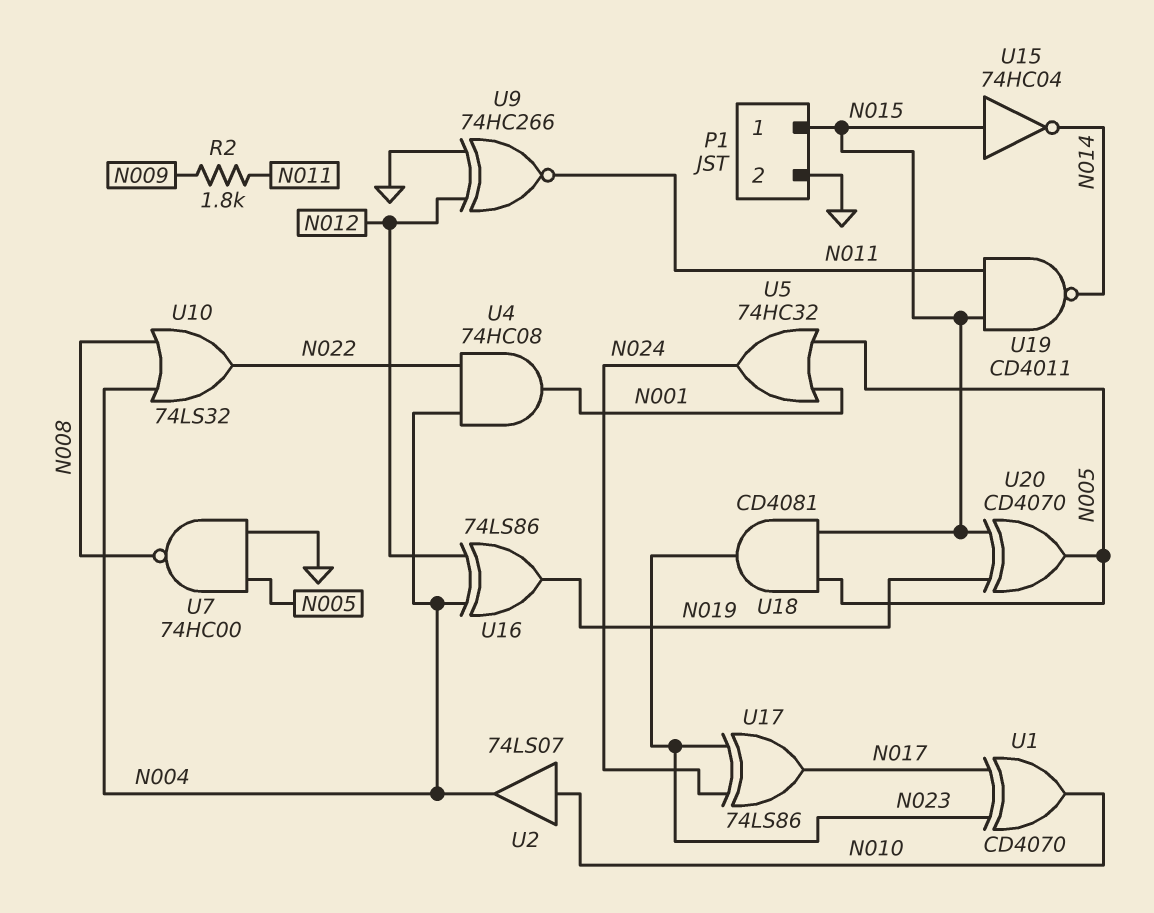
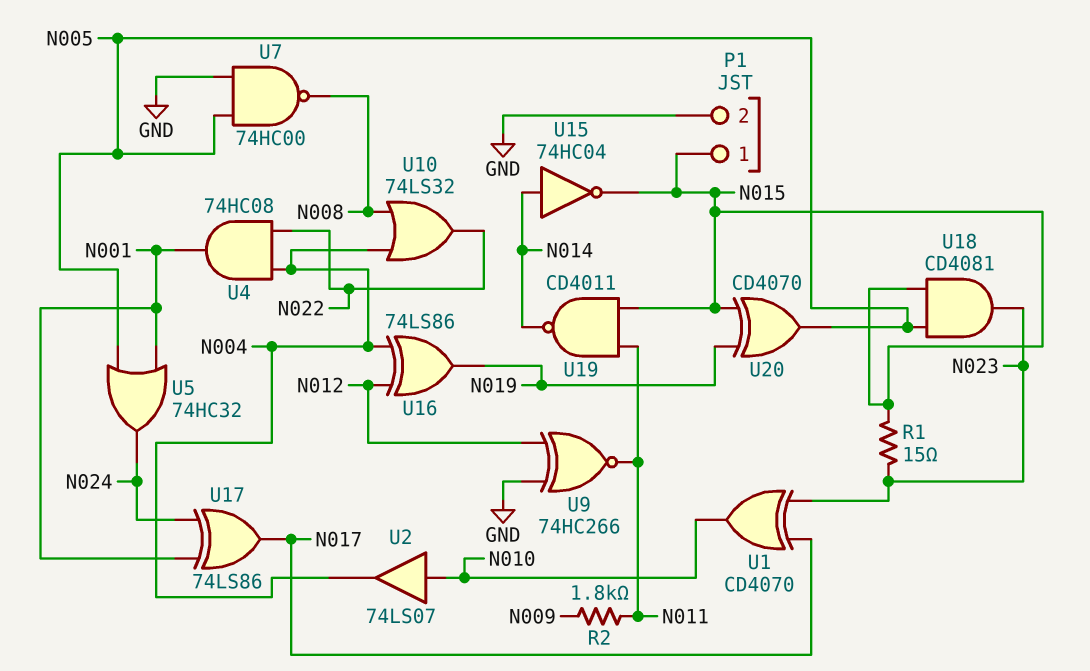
R1: none -> 15 (N015, N023)
U15: NOT 74HC04 (in N015, out N014) -> NOT 74HC04 (in N014, out N015)
U17: XOR 74LS86 (in N023, in N024, out N017) -> XOR 74LS86 (in N001, in N024, out N017)

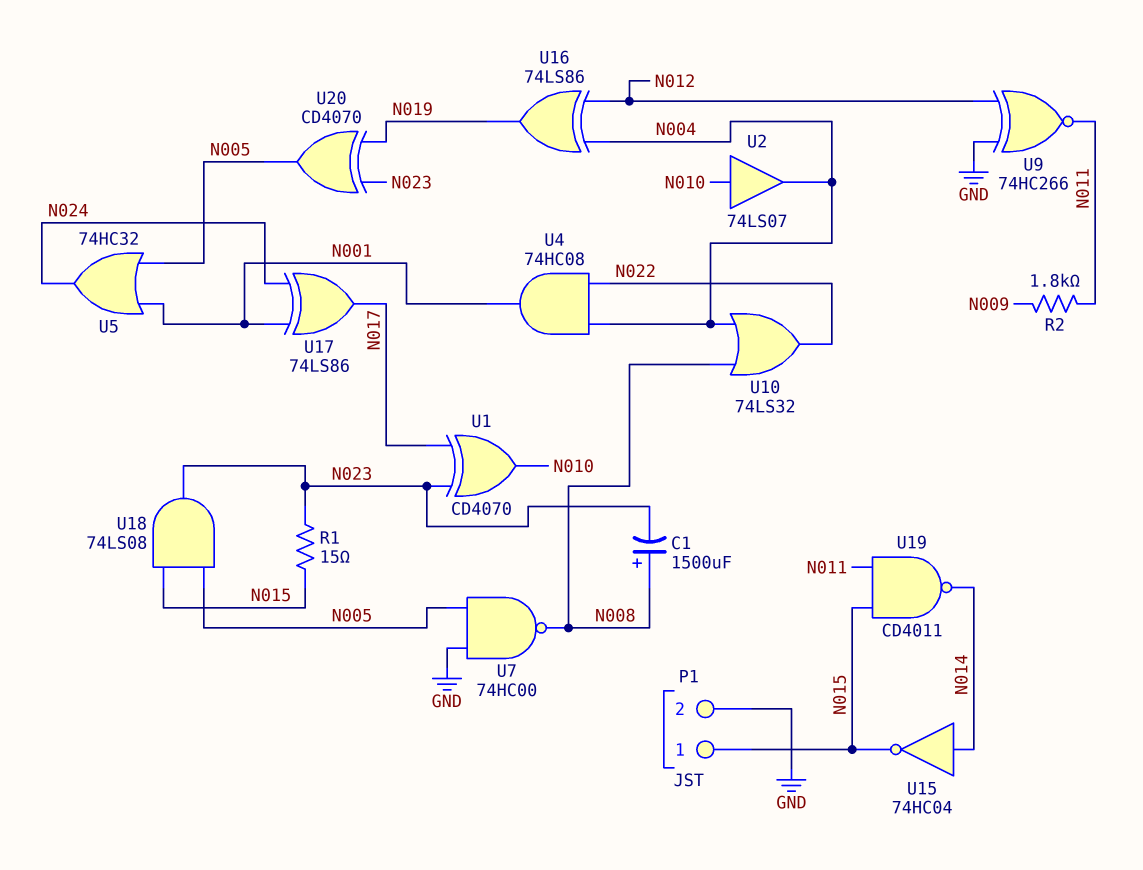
C1: none -> 1500uF (plus N008, minus N023)
U18: AND CD4081 (in N005, in N015, out N023) -> AND 74LS08 (in N005, in N015, out N023)
U20: XOR CD4070 (in N015, in N019, out N005) -> XOR CD4070 (in N019, in N023, out N005)

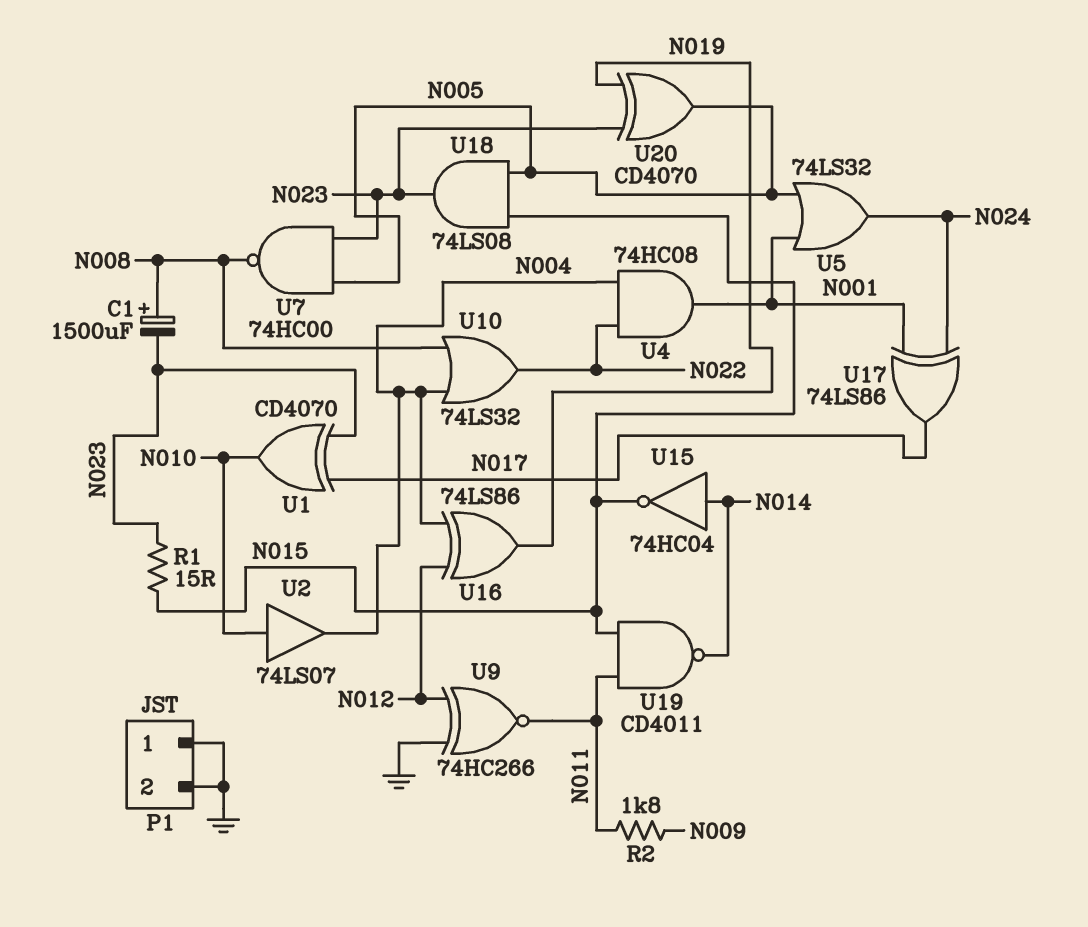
P1 pin 1: N015 -> GND
U5: OR 74HC32 (in N001, in N005, out N024) -> OR 74LS32 (in N001, in N005, out N024)
U7: NAND 74HC00 (in GND, in N005, out N008) -> NAND 74HC00 (in N005, in N023, out N008)

